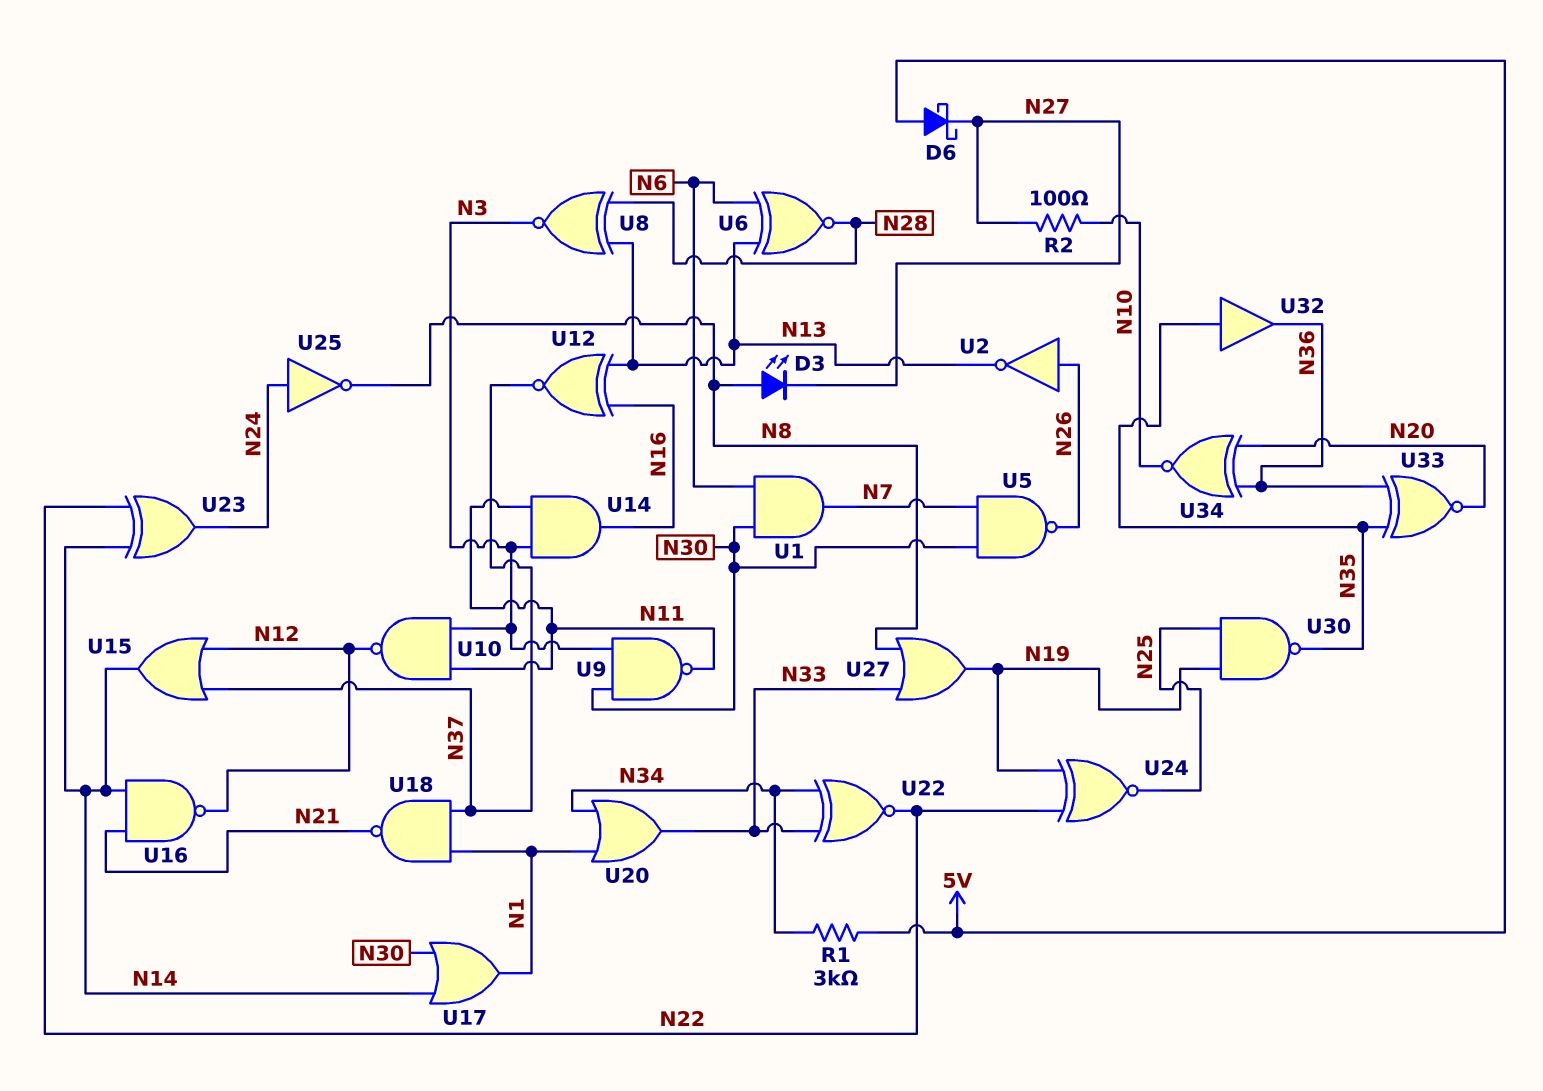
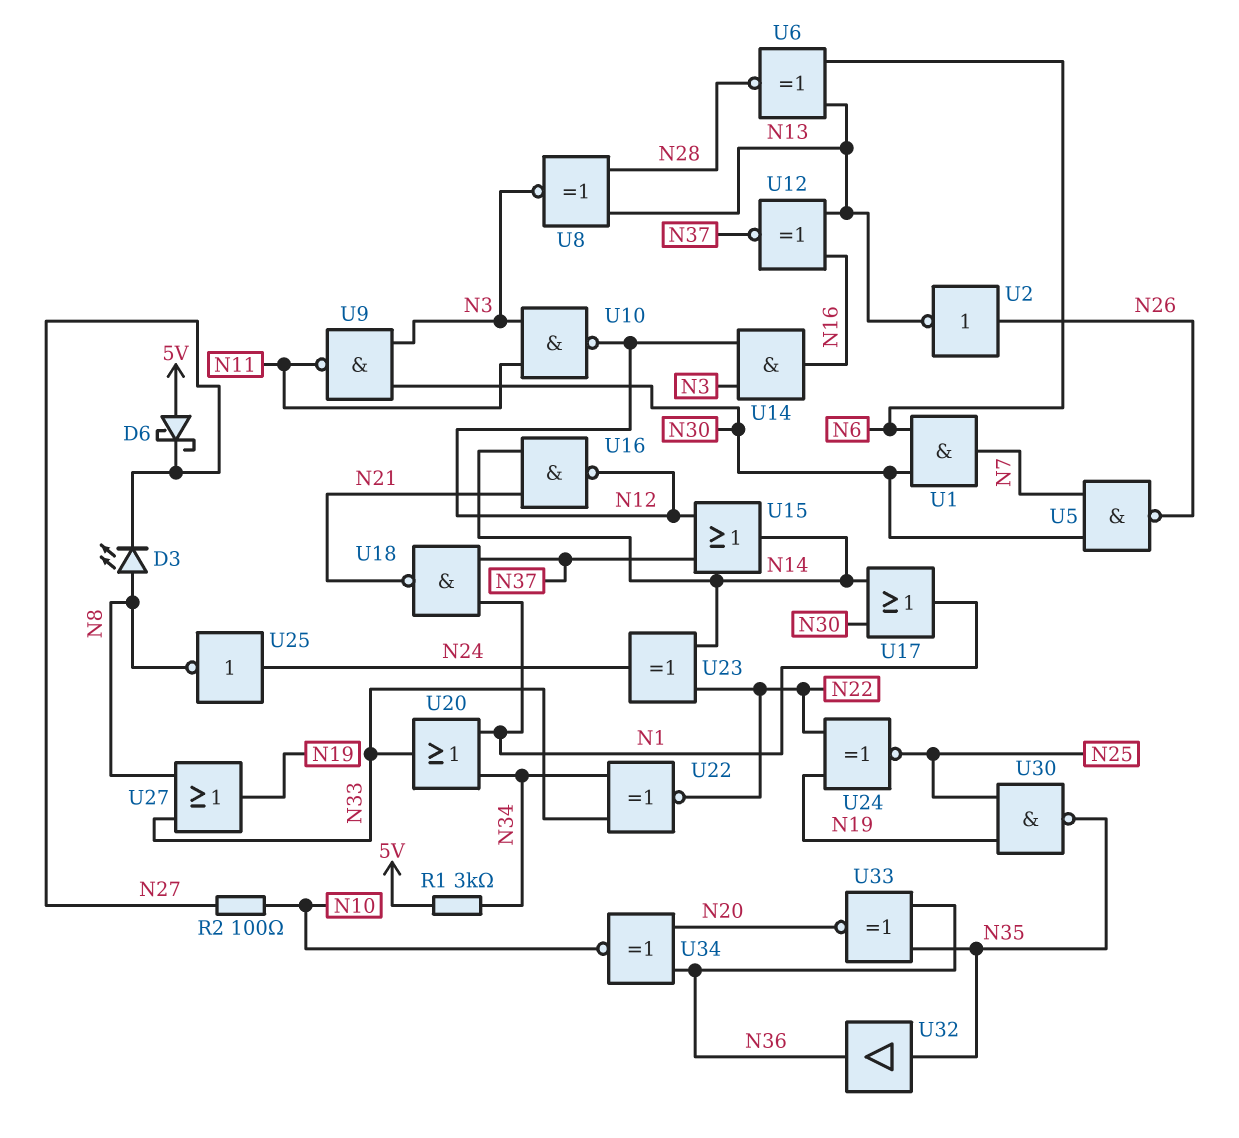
U14: AND (in N3, in N11, out N16) -> AND (in N3, in N12, out N16)

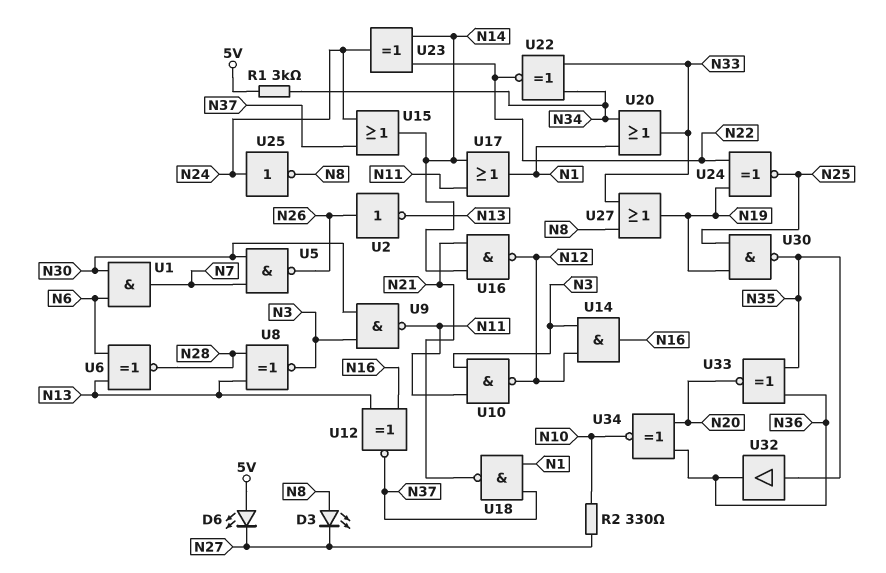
D6: schottky (A 5V, K N27) -> LED (A 5V, K N27)
R2: 100 (N10, N27) -> 330 (N10, N27)
U15: OR (in N12, in N37, out N14) -> OR (in N24, in N37, out N14)
U17: OR (in N14, in N30, out N1) -> OR (in N11, in N14, out N1)

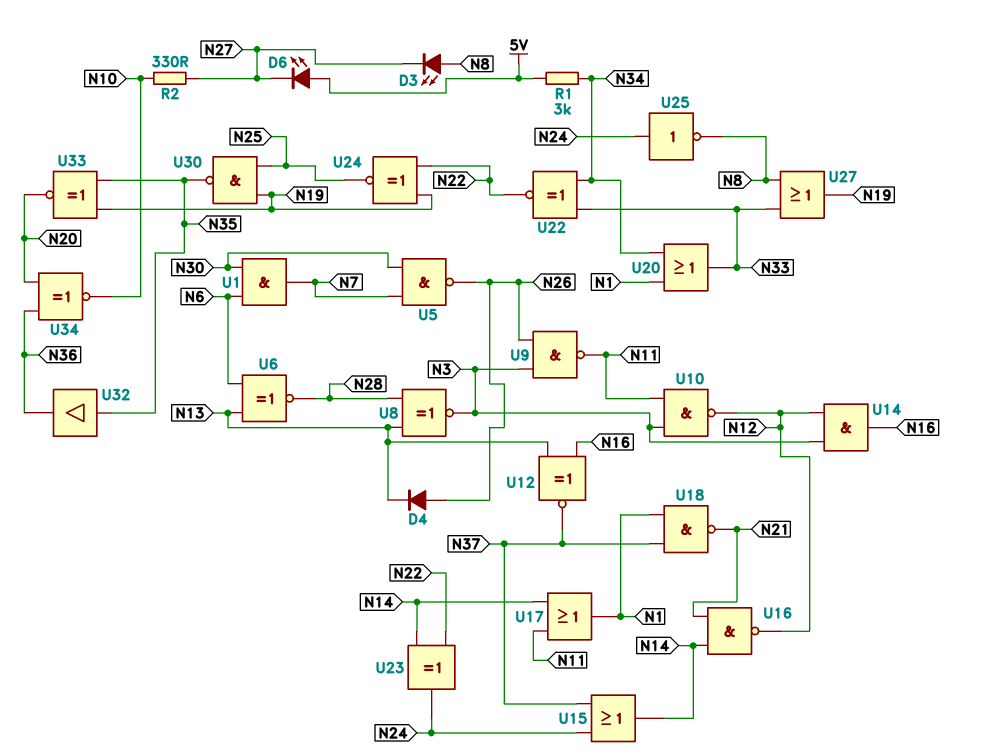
D4: none -> diode (A N26, K N13)
U2: NOT (in N26, out N13) -> none
U9: NAND (in N3, in N30, out N11) -> NAND (in N3, in N26, out N11)
U33: XNOR (in N35, in N36, out N20) -> XNOR (in N19, in N35, out N20)

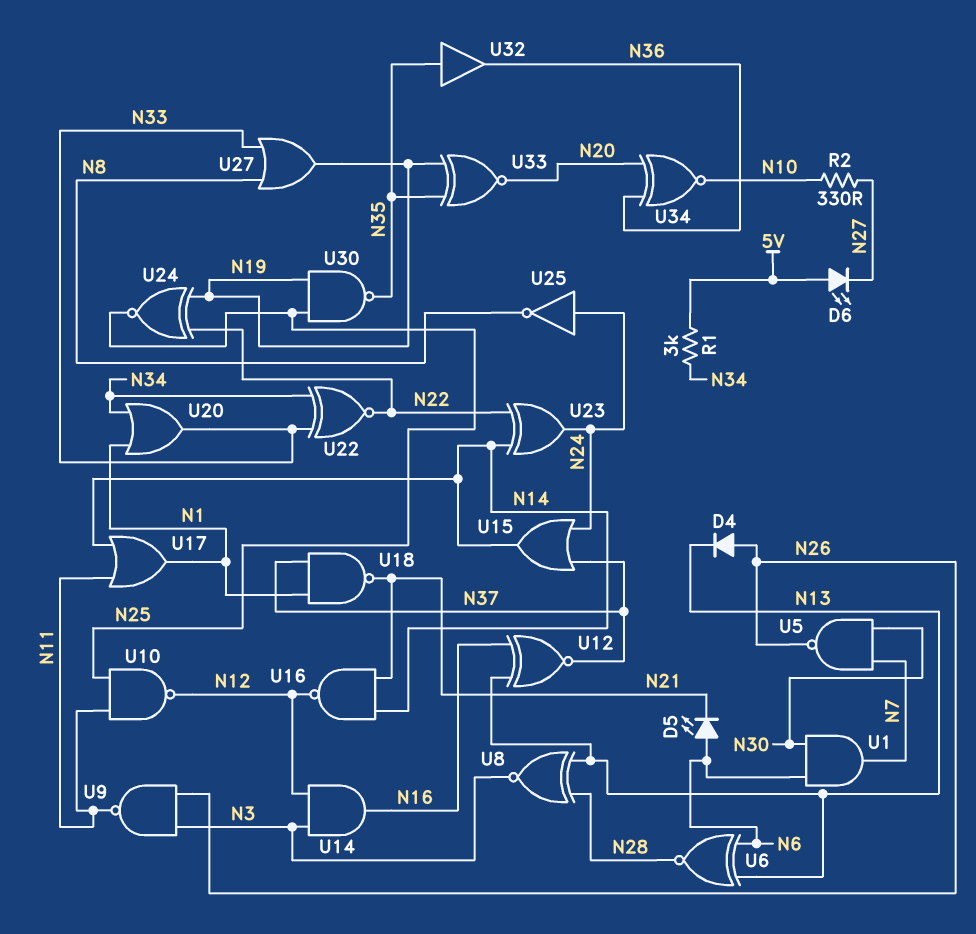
D3: LED (A N8, K N27) -> none
D5: none -> LED (A N6, K N21)
U10: NAND (in N3, in N11, out N12) -> NAND (in N11, in N25, out N12)

